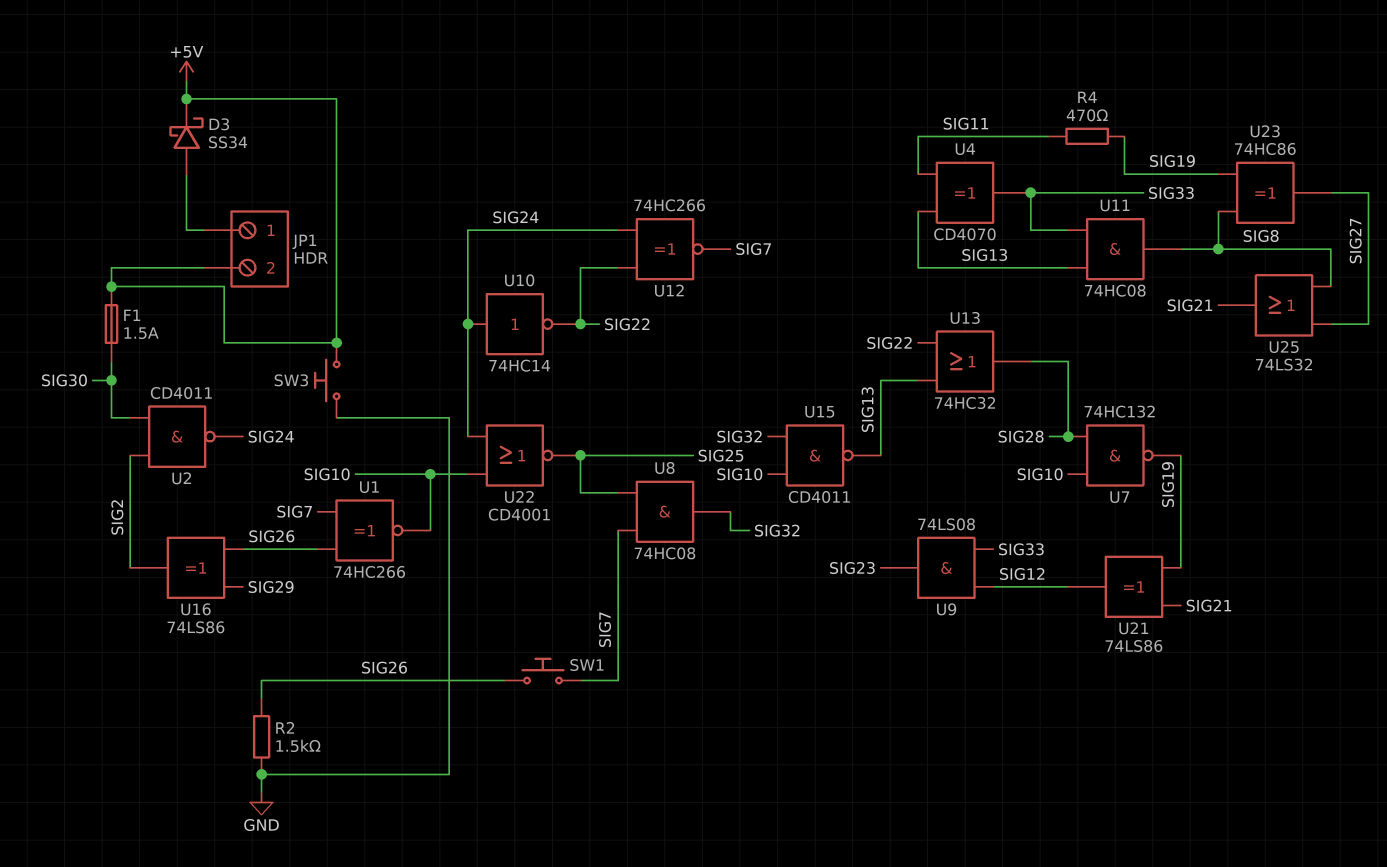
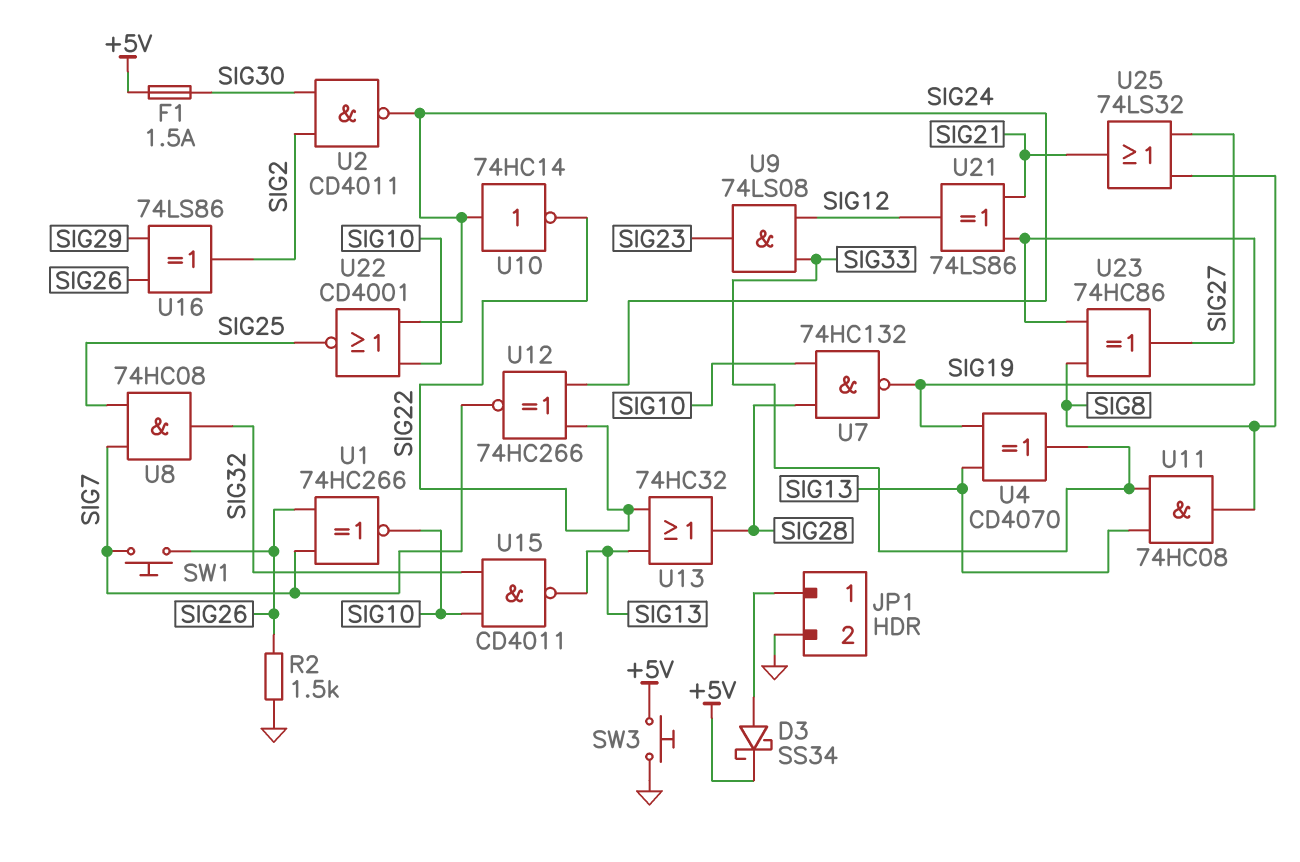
JP1 pin 2: +5V -> GND
R4: 470 (SIG11, SIG19) -> none
U4: XOR CD4070 (in SIG11, in SIG13, out SIG33) -> XOR CD4070 (in SIG13, in SIG19, out SIG33)

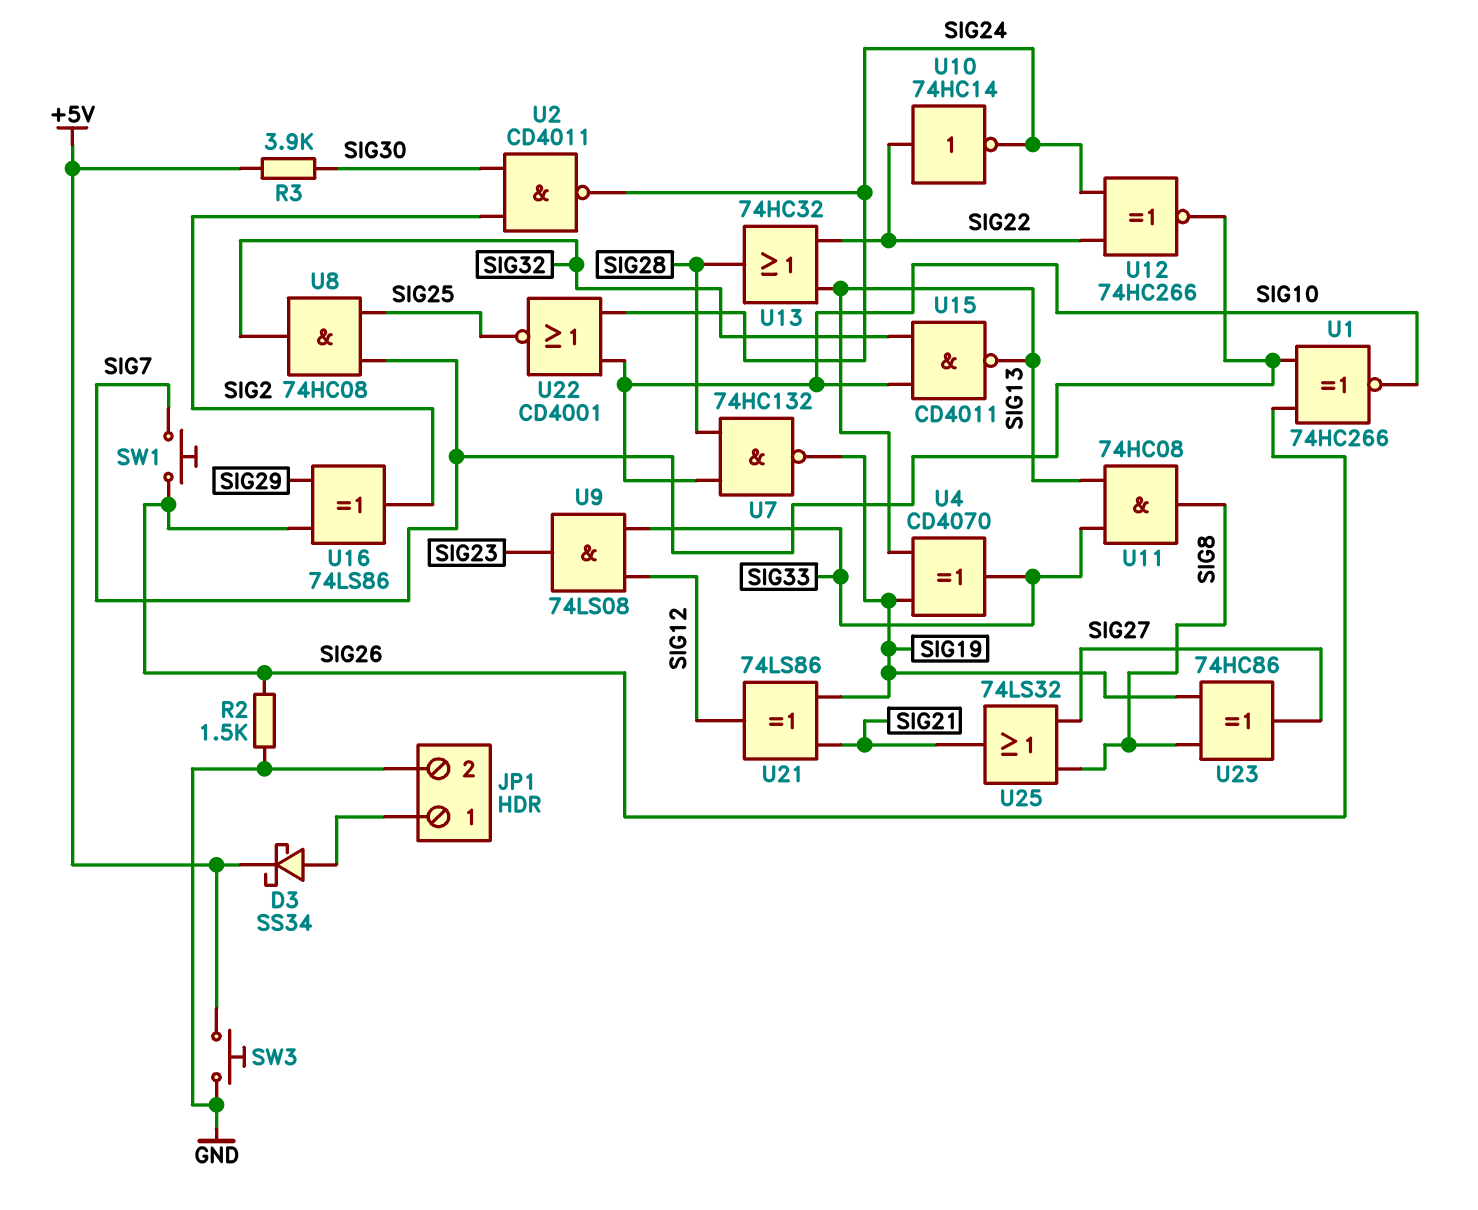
F1: 1.5A (+5V, SIG30) -> none
R3: none -> 3.9k (+5V, SIG30)
U10: NOT 74HC14 (in SIG24, out SIG22) -> NOT 74HC14 (in SIG22, out SIG24)

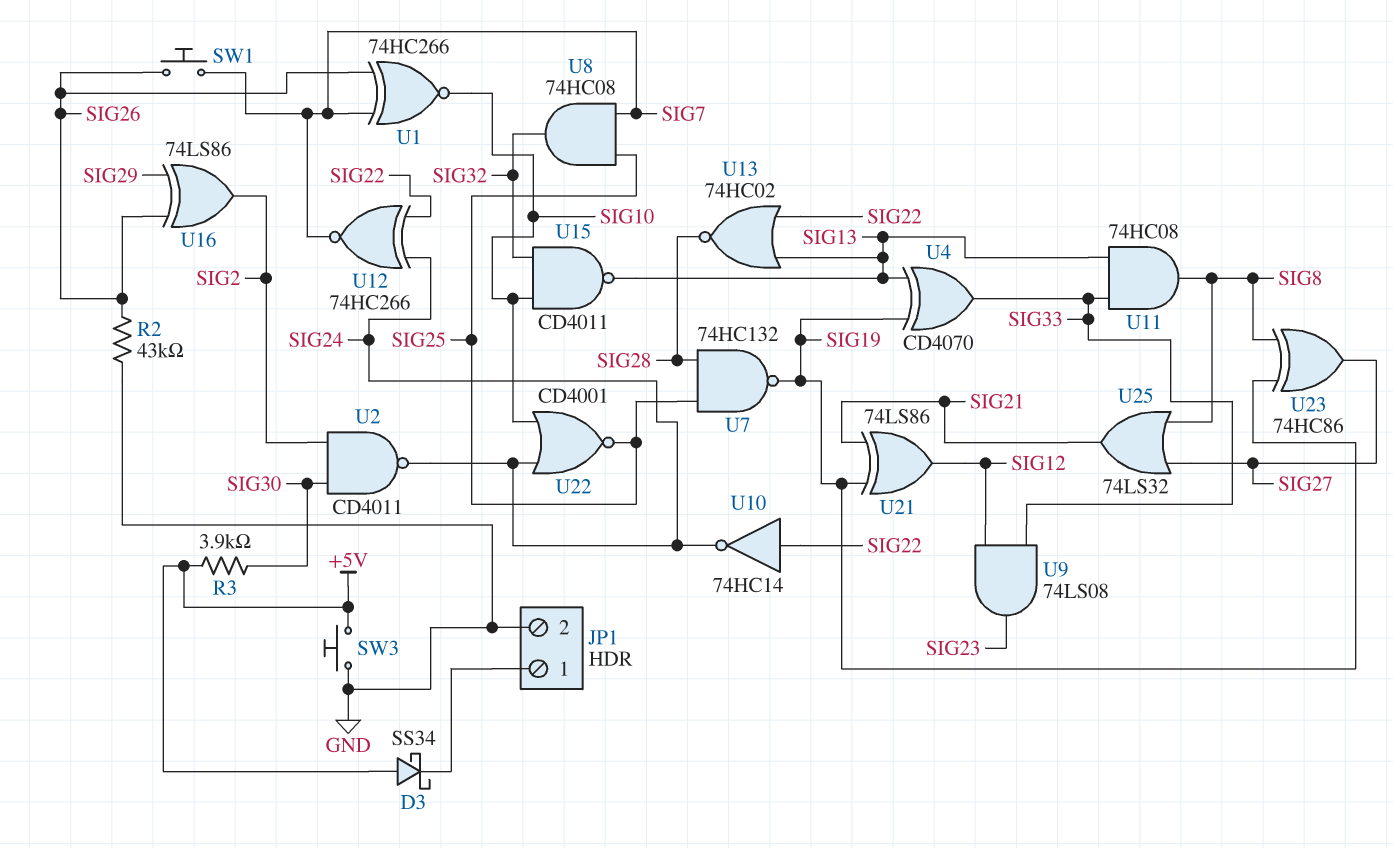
D3: schottky SS34 (A JP1/1, K +5V) -> schottky SS34 (A +5V, K JP1/1)
R2: 1.5k (GND, SIG26) -> 43k (GND, SIG26)
U7: NAND 74HC132 (in SIG10, in SIG28, out SIG19) -> NAND 74HC132 (in SIG25, in SIG28, out SIG19)
U13: OR 74HC32 (in SIG13, in SIG22, out SIG28) -> NOR 74HC02 (in SIG13, in SIG22, out SIG28)

